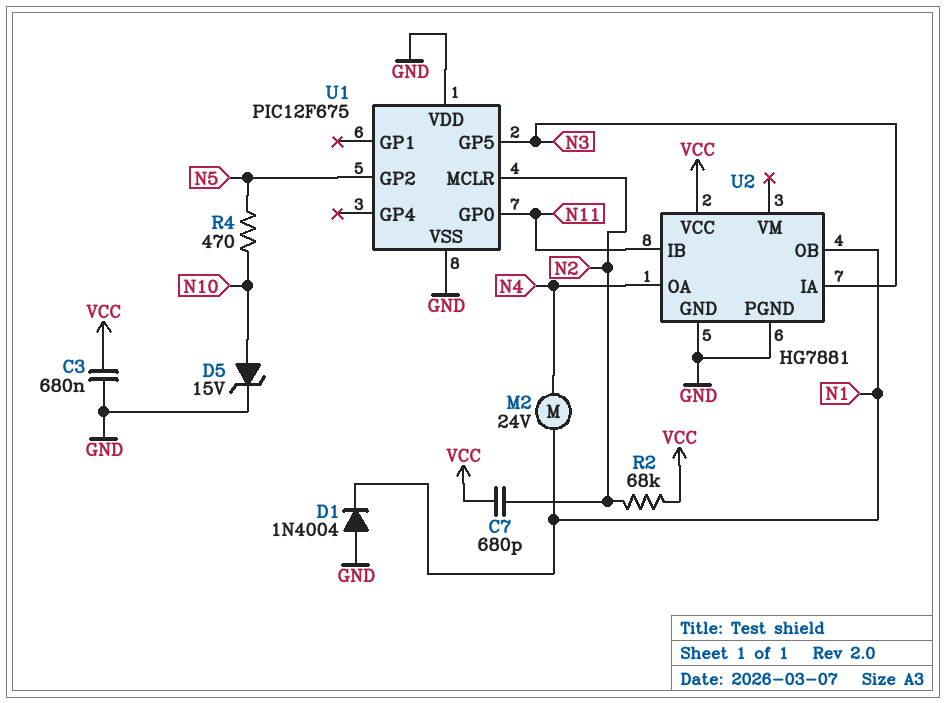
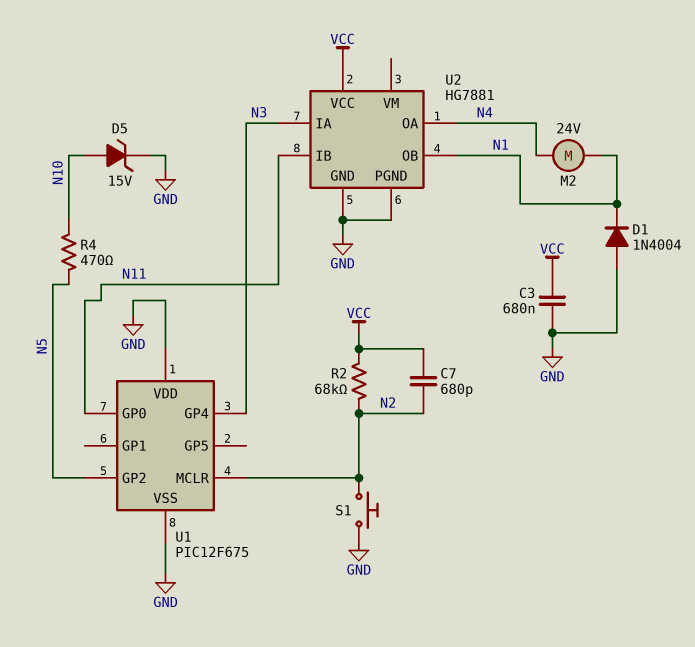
S1: none -> button (GND, N2)
U1 pin GP4: none -> N3
U1 pin GP5: N3 -> none

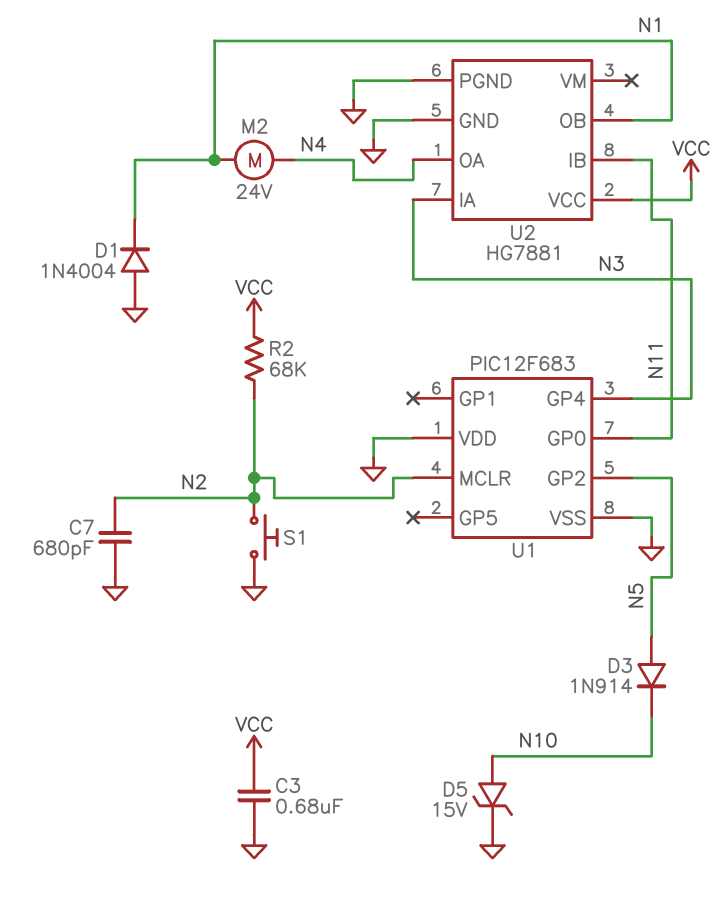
C7: 680pF (N2, VCC) -> 680pF (GND, N2)
D3: none -> diode 1N914 (A N5, K N10)
R4: 470 (N5, N10) -> none
U1: PIC12F675 -> PIC12F683

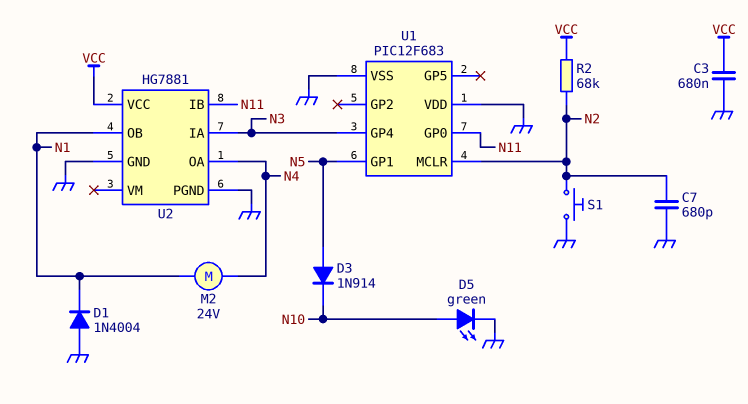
D5: zener 15V (A N10, K GND) -> LED green (A N10, K GND)
U1 pin GP1: none -> N5
U1 pin GP2: N5 -> none

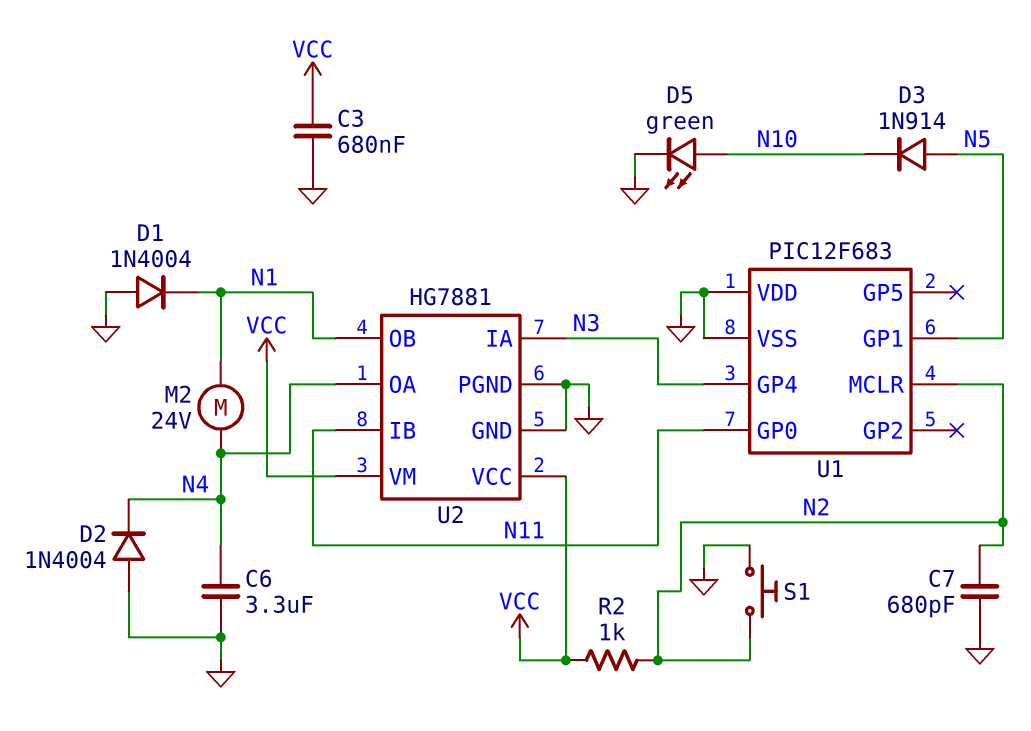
C6: none -> 3.3uF (GND, N4)
D2: none -> diode 1N4004 (A GND, K N4)
R2: 68k (N2, VCC) -> 1k (N2, VCC)
U2 pin VM: none -> VCC

